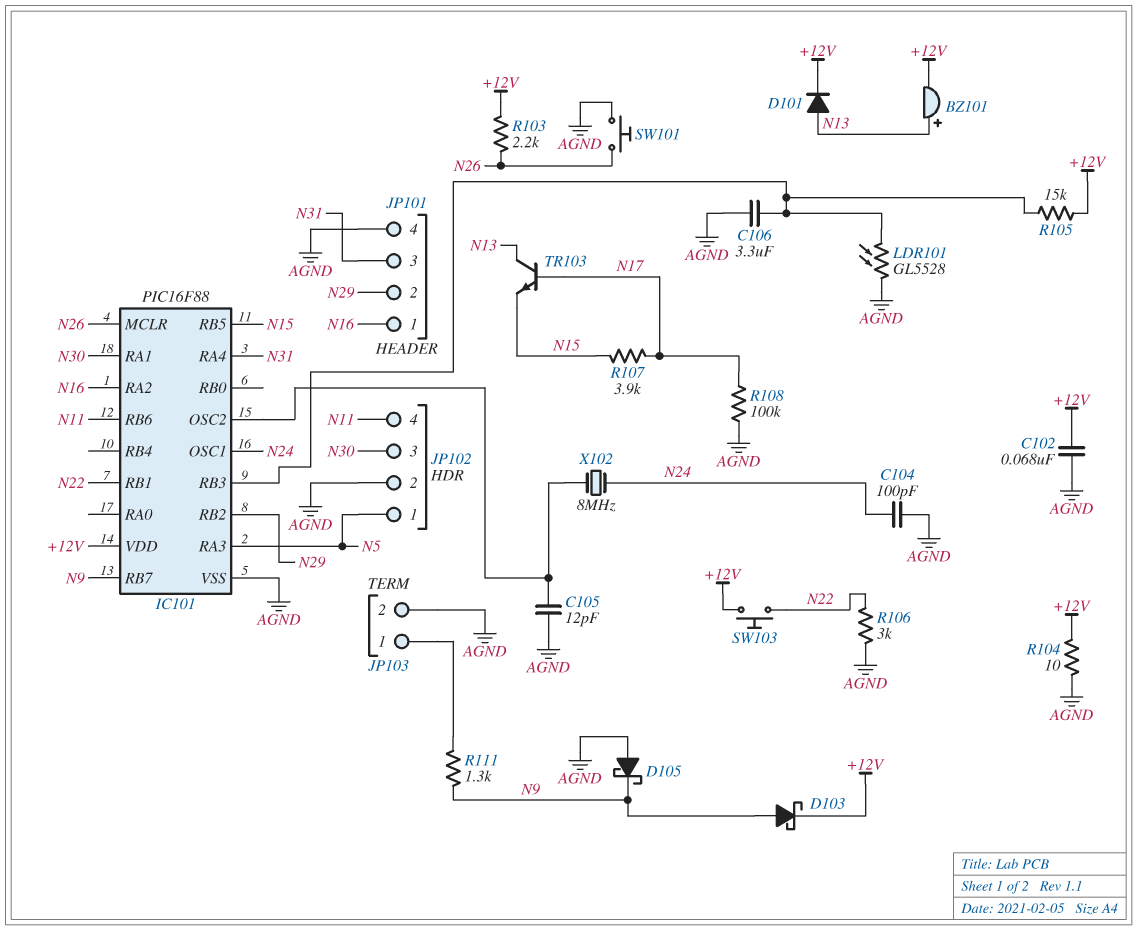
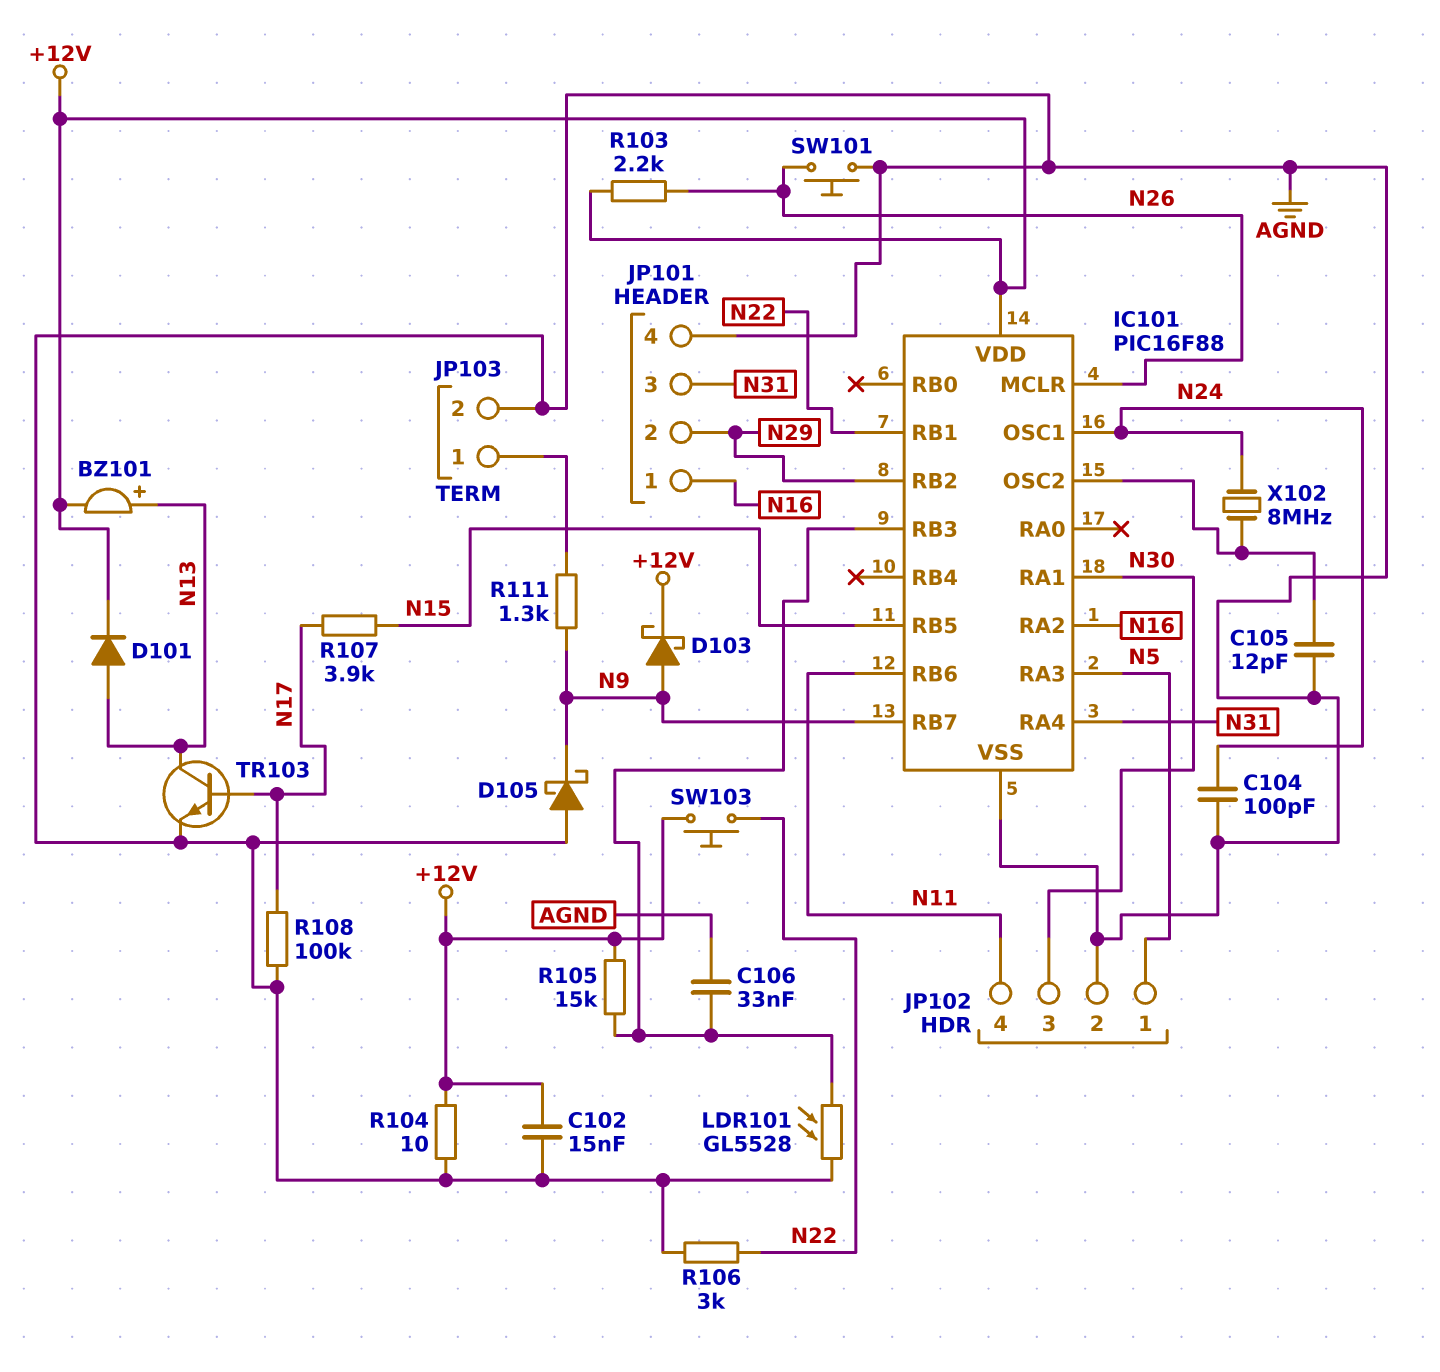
C102: 68nF (+12V, AGND) -> 15nF (+12V, AGND)
C106: 3.3uF (AGND, IC101/RB3) -> 33nF (AGND, IC101/RB3)
TR103: NPN (B N17, C N13, E N15) -> NPN (B N17, C N13, E AGND)

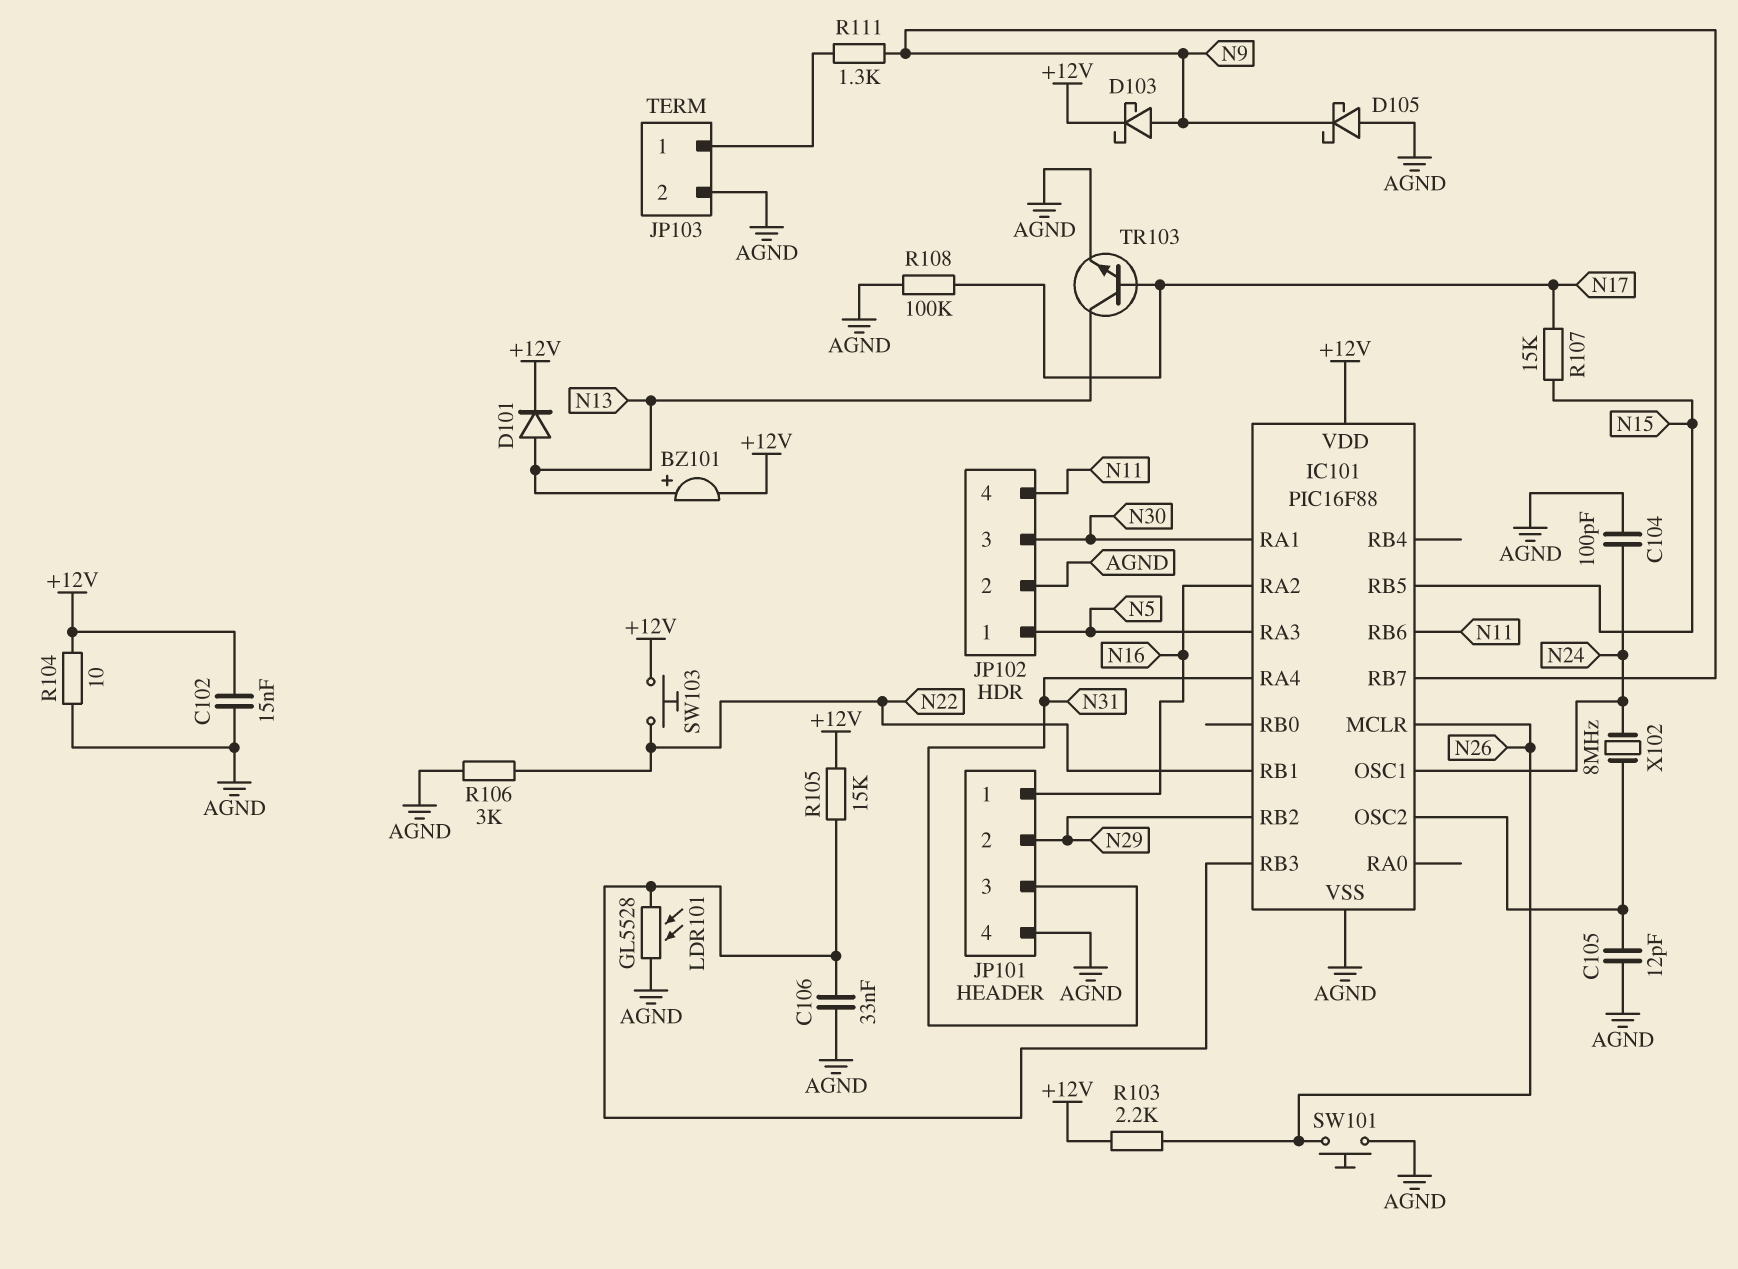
R107: 3.9k (N15, N17) -> 15k (N15, N17)

